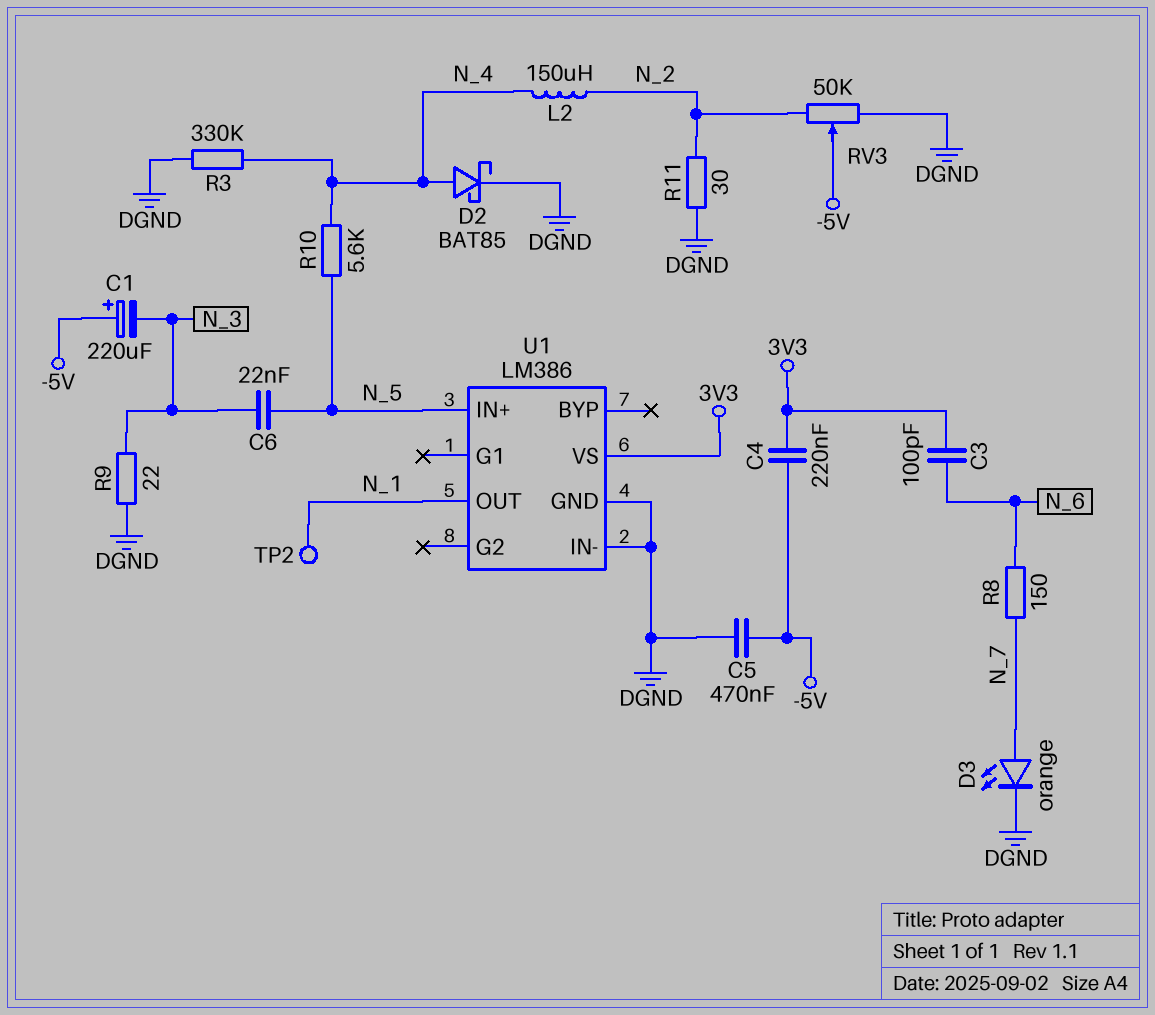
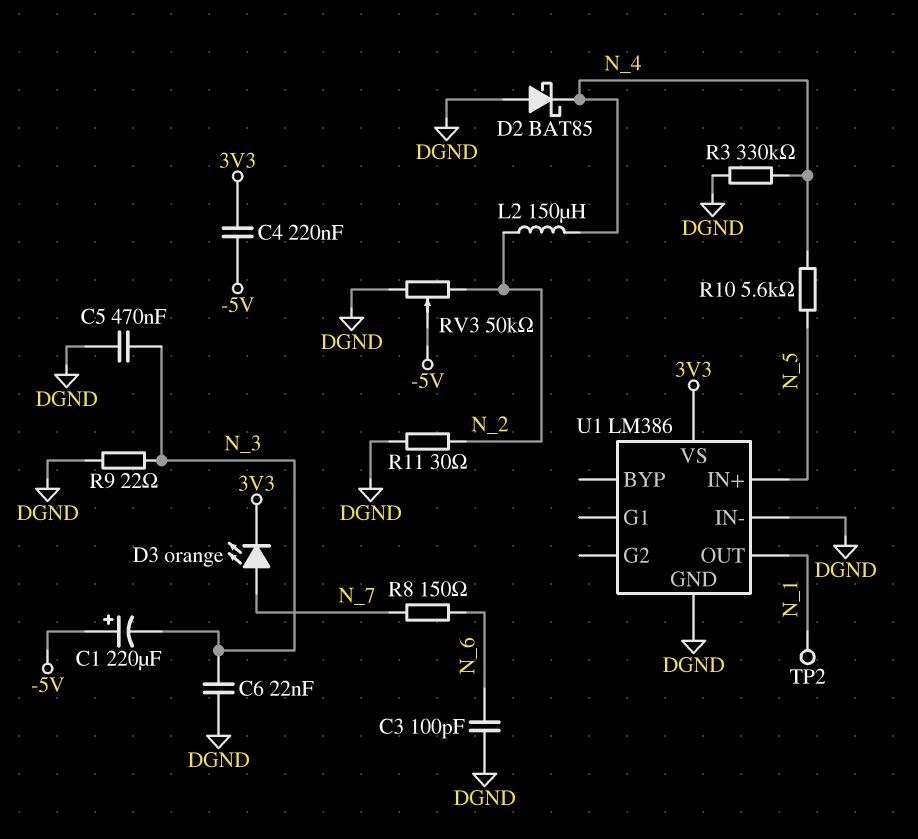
C3: 100pF (3V3, N_6) -> 100pF (DGND, N_6)
C5: 470nF (-5V, DGND) -> 470nF (DGND, N_3)
C6: 22nF (N_3, N_5) -> 22nF (DGND, N_3)
D2: schottky BAT85 (A N_4, K DGND) -> schottky BAT85 (A DGND, K N_4)
D3: LED orange (A N_7, K DGND) -> LED orange (A N_7, K 3V3)

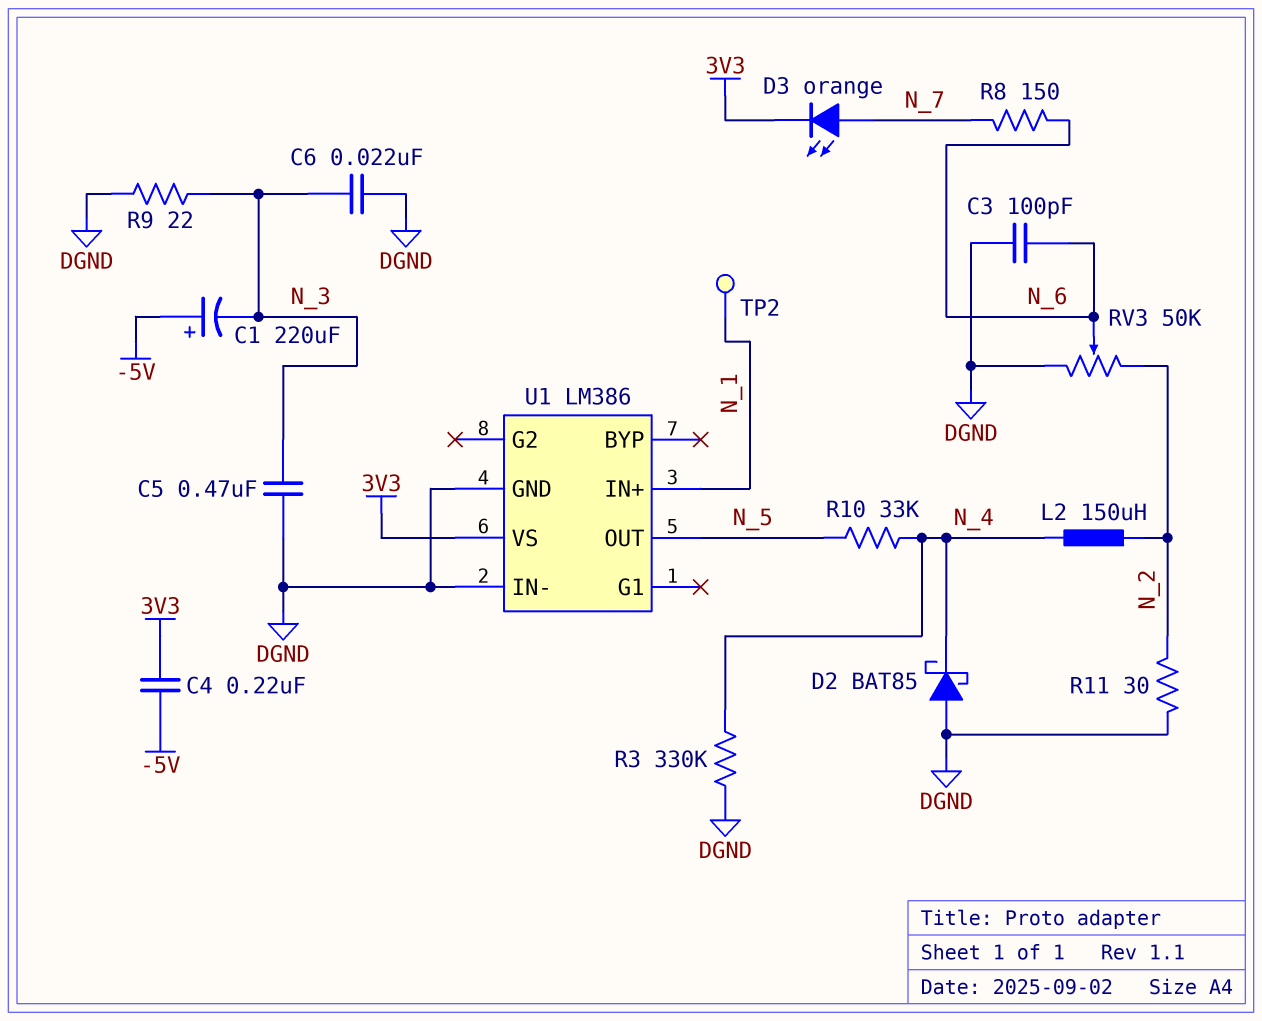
R10: 5.6k (N_4, N_5) -> 33k (N_4, N_5)
RV3: 50k (DGND, N_2, wiper -5V) -> 50k (DGND, N_2, wiper N_6)
U1 pin IN+: N_5 -> N_1
U1 pin OUT: N_1 -> N_5

